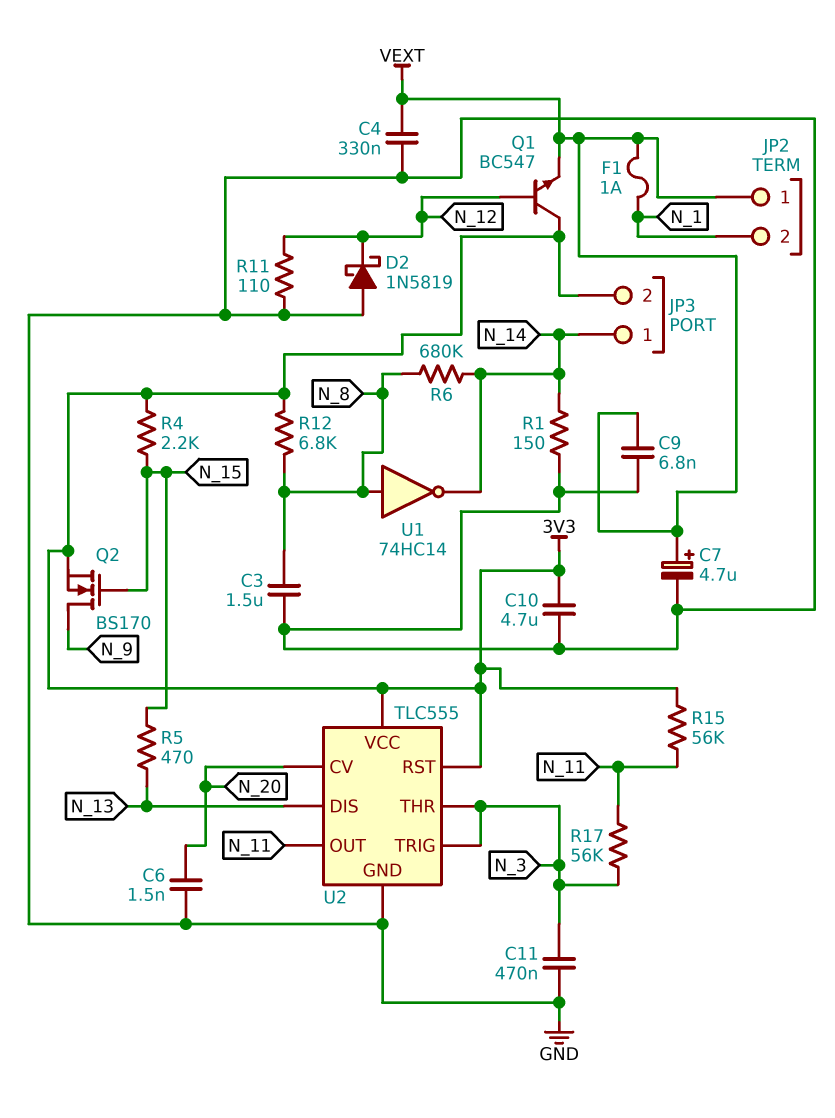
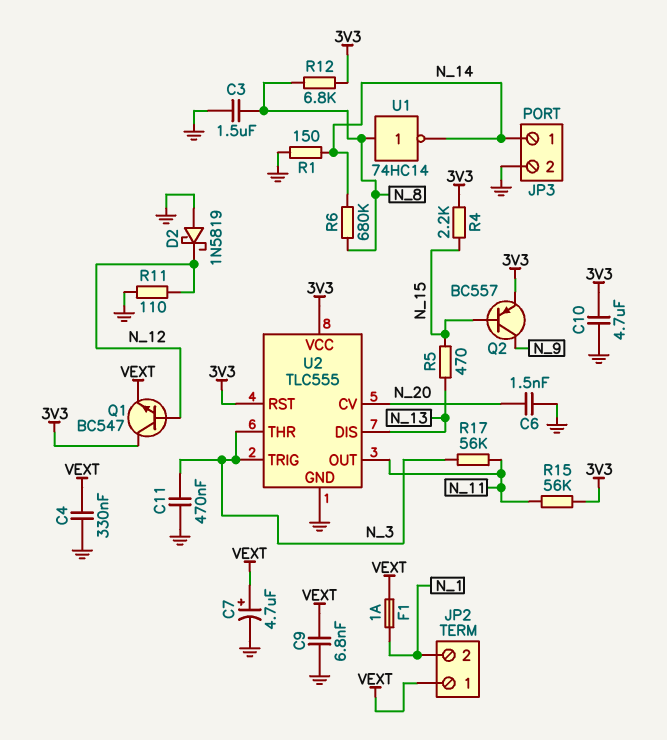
JP3 pin 2: 3V3 -> GND
Q2: NMOS BS170 (G N_15, D N_9, S 3V3) -> PNP BC557 (B N_15, C N_9, E 3V3)

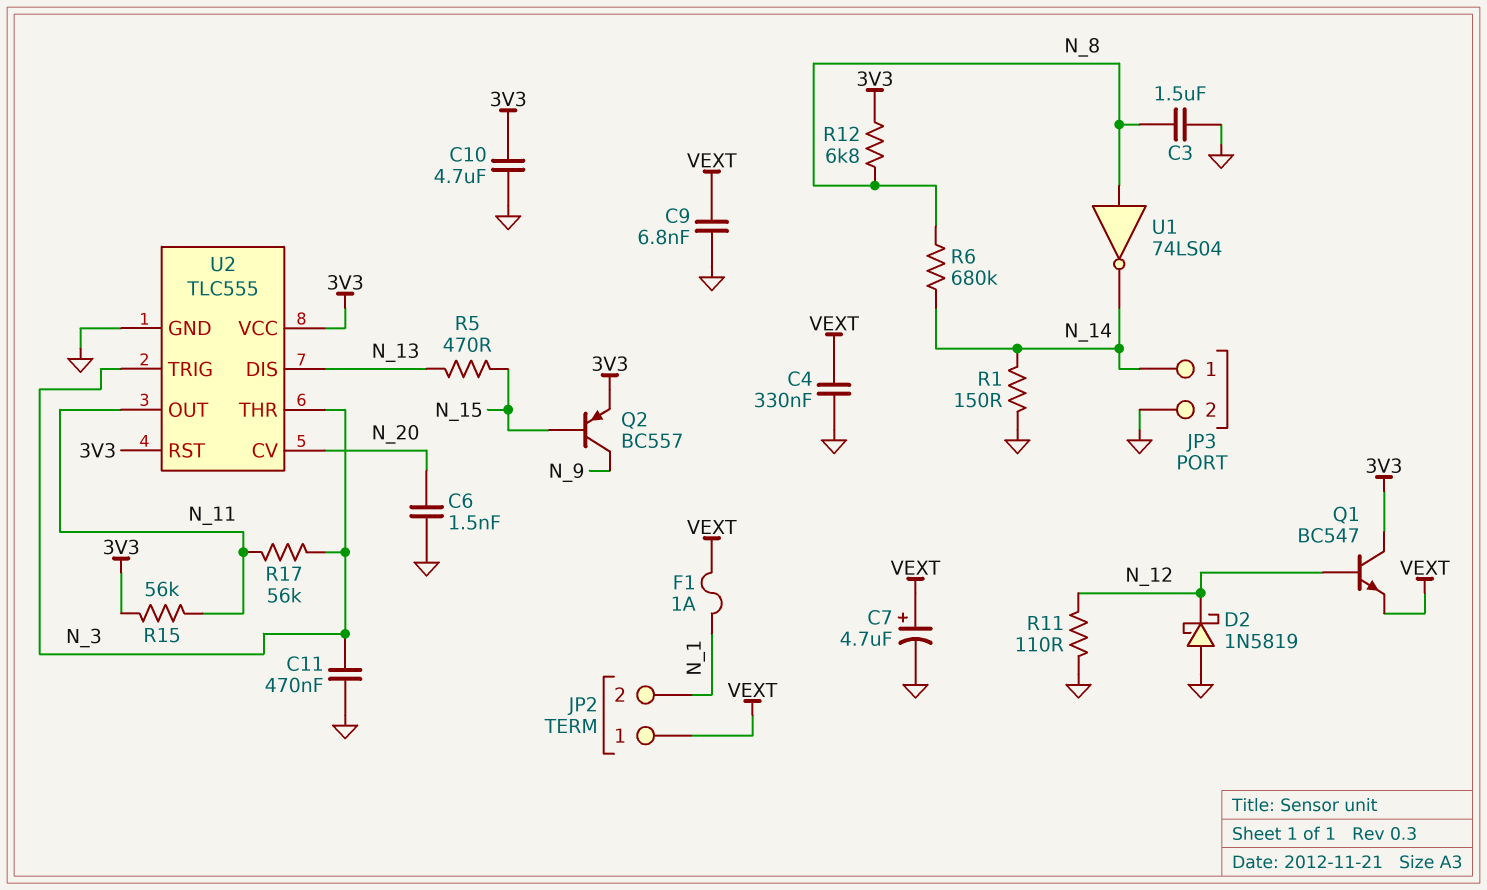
R4: 2.2k (3V3, N_15) -> none
U1: NOT 74HC14 (in N_8, out N_14) -> NOT 74LS04 (in N_8, out N_14)

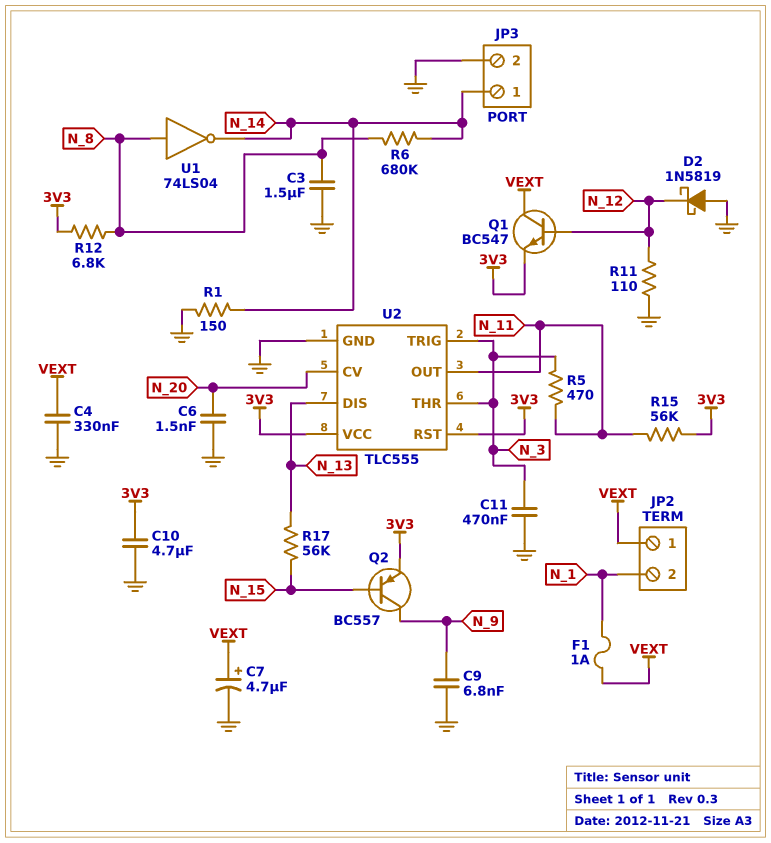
C9: 6.8nF (GND, VEXT) -> 6.8nF (GND, N_9)
Q1: NPN BC547 (B N_12, C 3V3, E VEXT) -> NPN BC547 (B N_12, C VEXT, E 3V3)
R5: 470 (N_13, N_15) -> 470 (N_3, N_11)
R17: 56k (N_3, N_11) -> 56k (N_13, N_15)

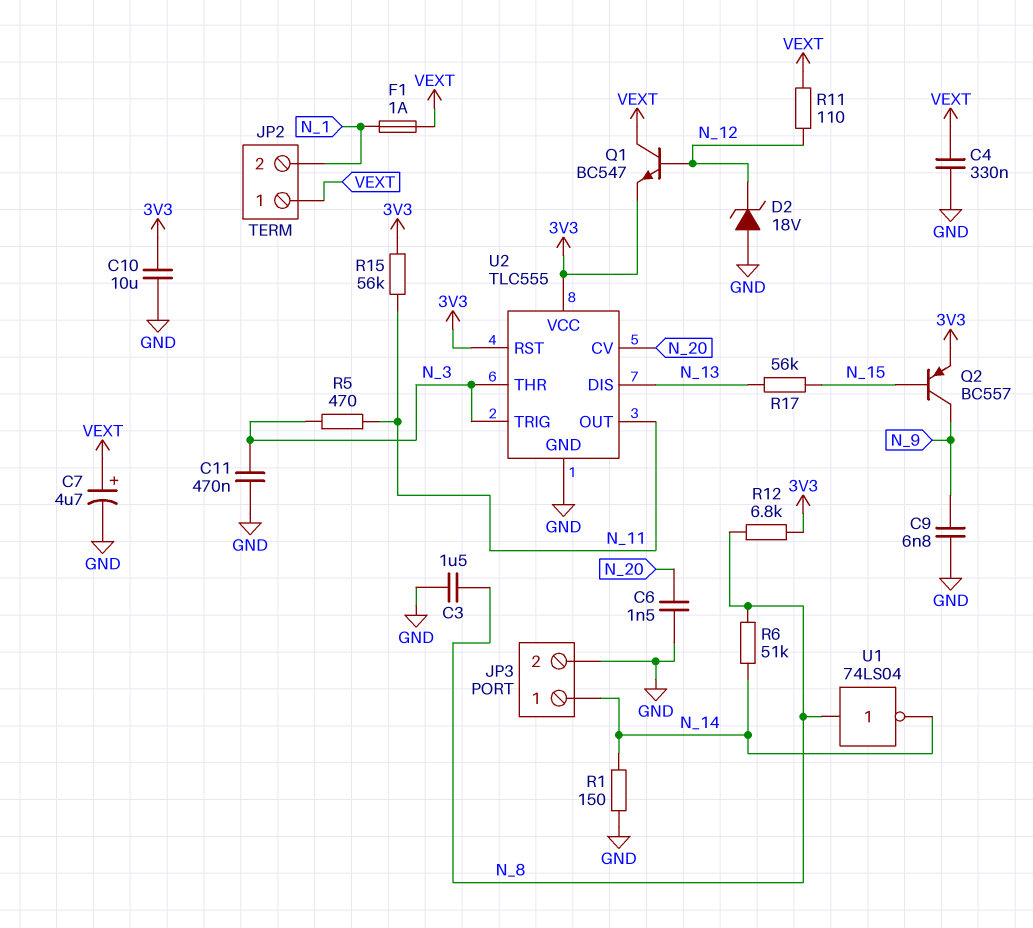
C10: 4.7uF (3V3, GND) -> 10uF (3V3, GND)
D2: schottky 1N5819 (A GND, K N_12) -> zener 18V (A GND, K N_12)
R6: 680k (N_8, N_14) -> 51k (N_8, N_14)
R11: 110 (GND, N_12) -> 110 (N_12, VEXT)

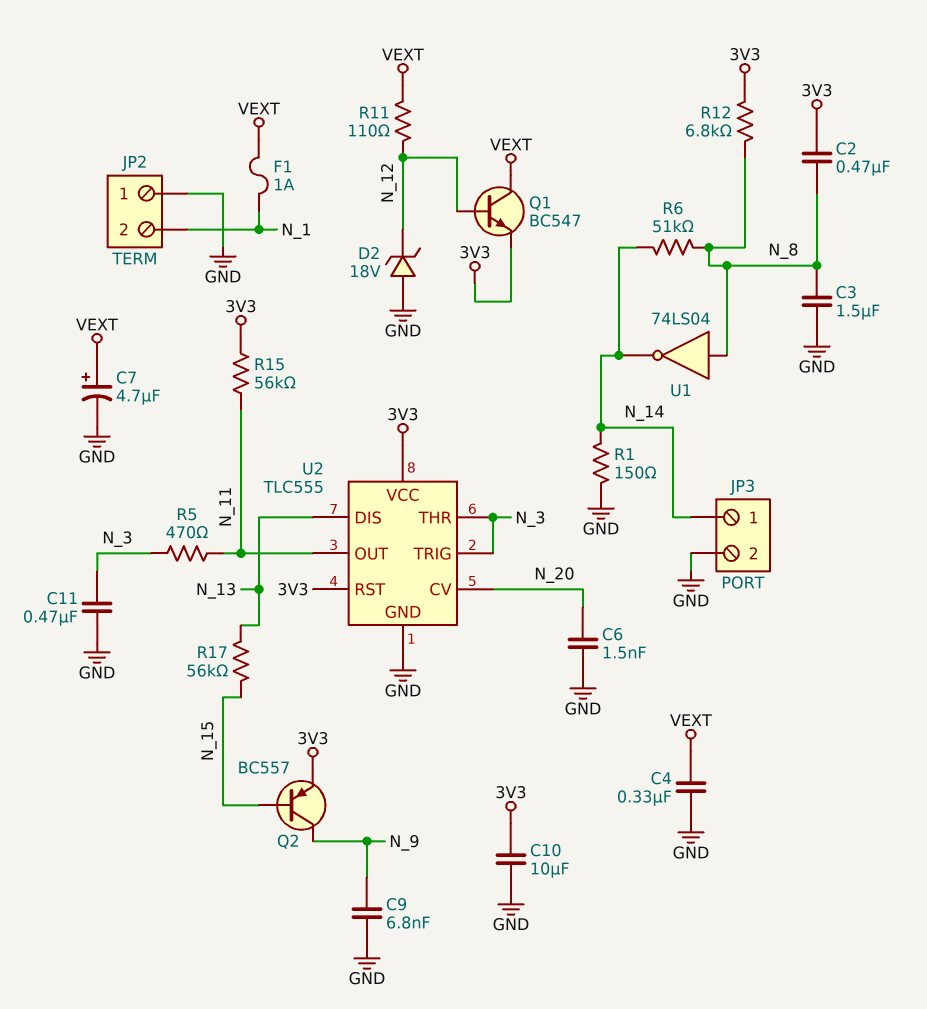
C2: none -> 470nF (3V3, N_8)
JP2 pin 1: VEXT -> GND

